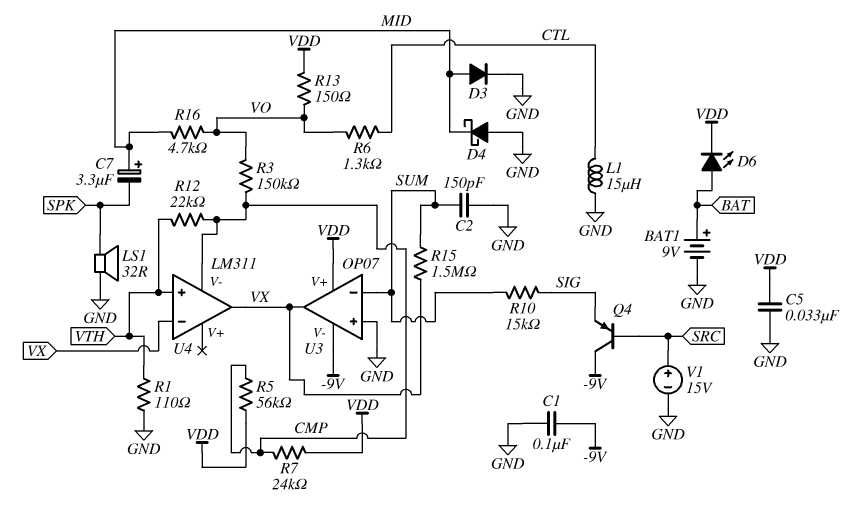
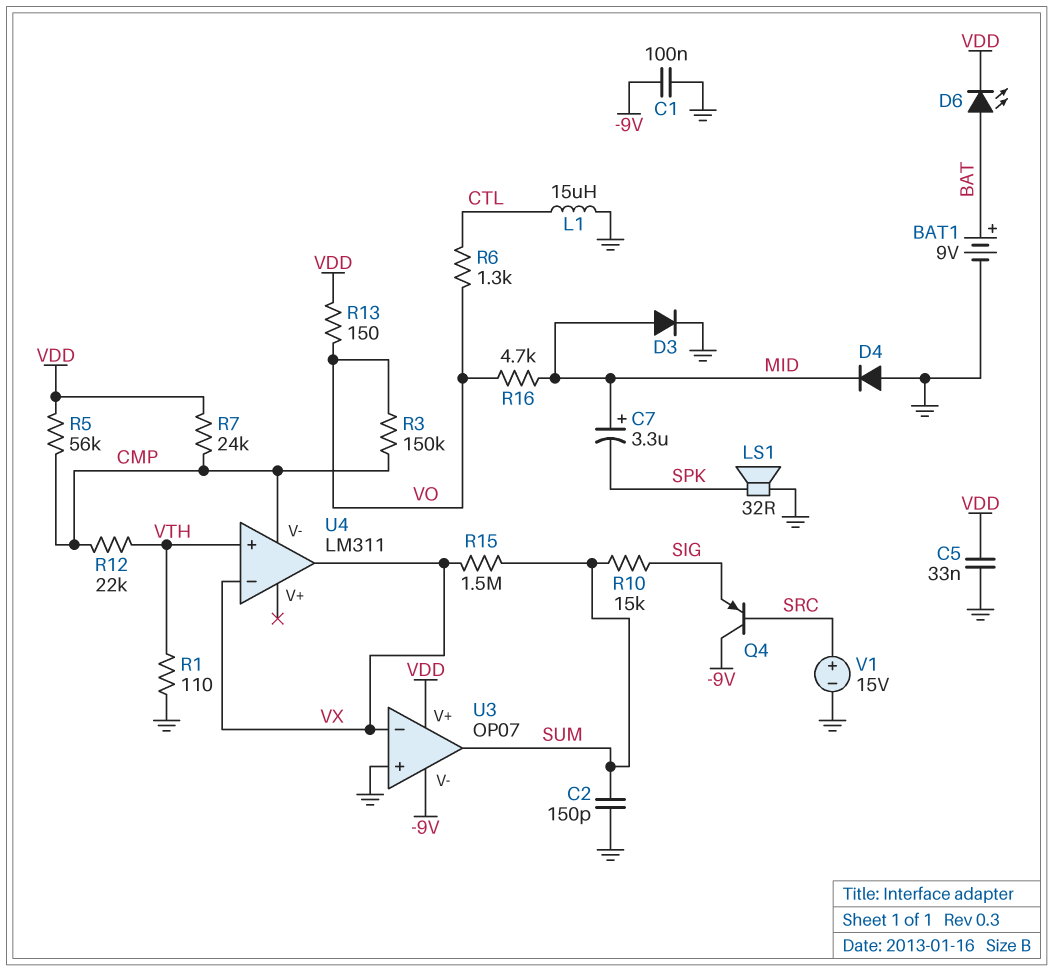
D4: schottky (A GND, K MID) -> diode (A GND, K MID)
U3 pin in-: SUM -> VX
U3 pin out: VX -> SUM

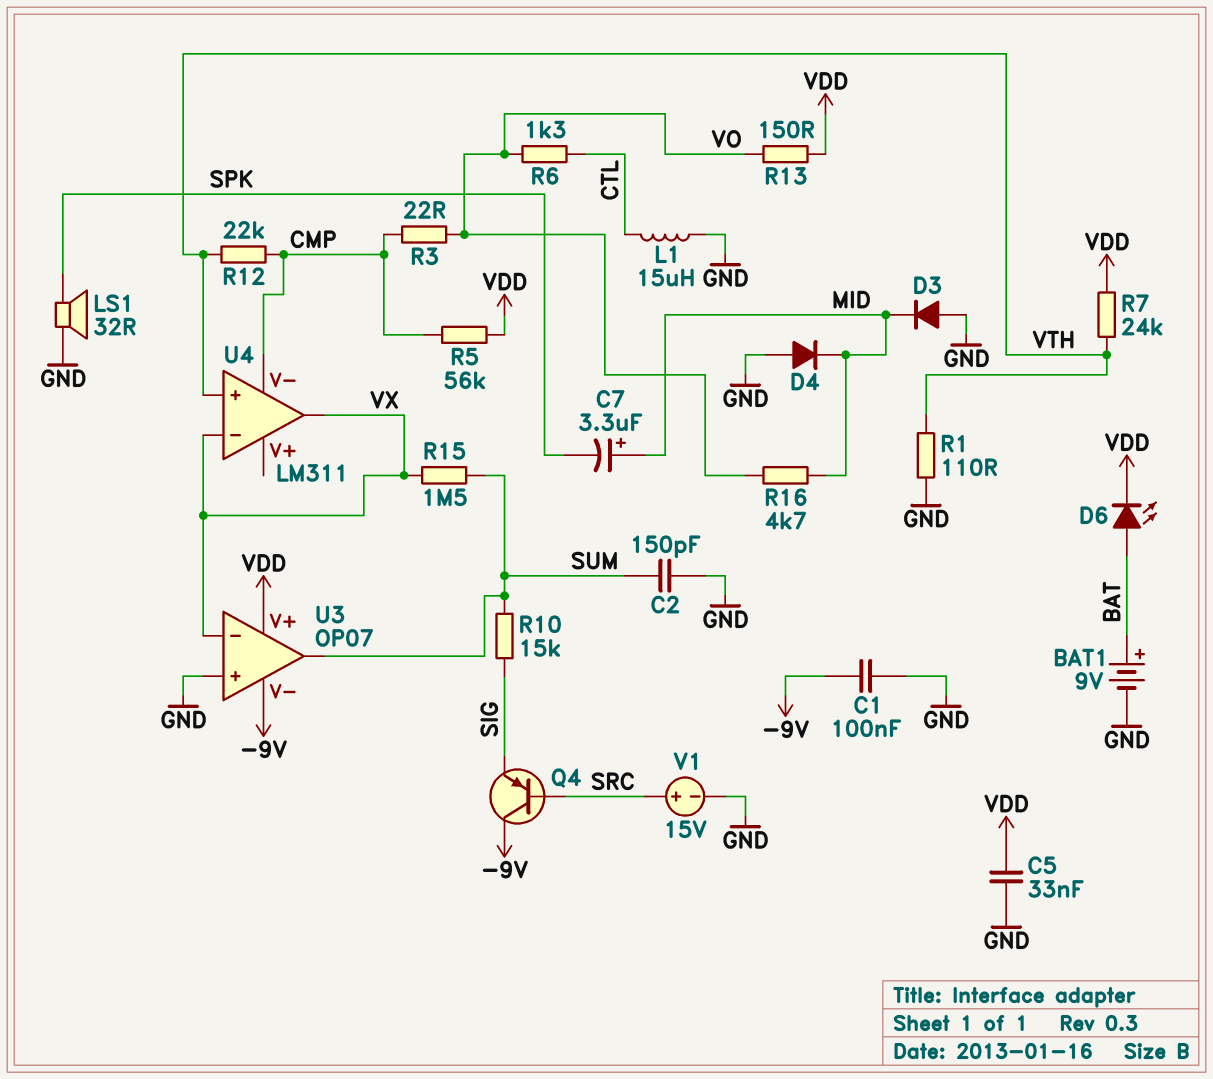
D3: diode (A MID, K GND) -> diode (A GND, K MID)
R3: 150k (CMP, VO) -> 22 (CMP, VO)
R7: 24k (CMP, VDD) -> 24k (VDD, VTH)

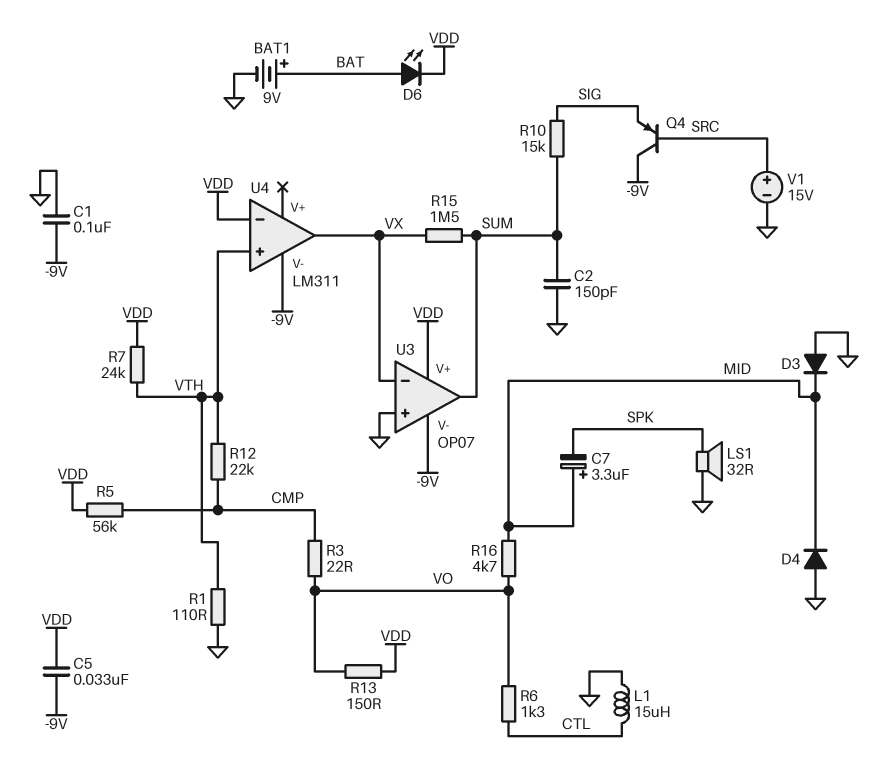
C5: 33nF (GND, VDD) -> 33nF (-9V, VDD)
U4 pin V-: CMP -> -9V
U4 pin in-: VX -> VDD

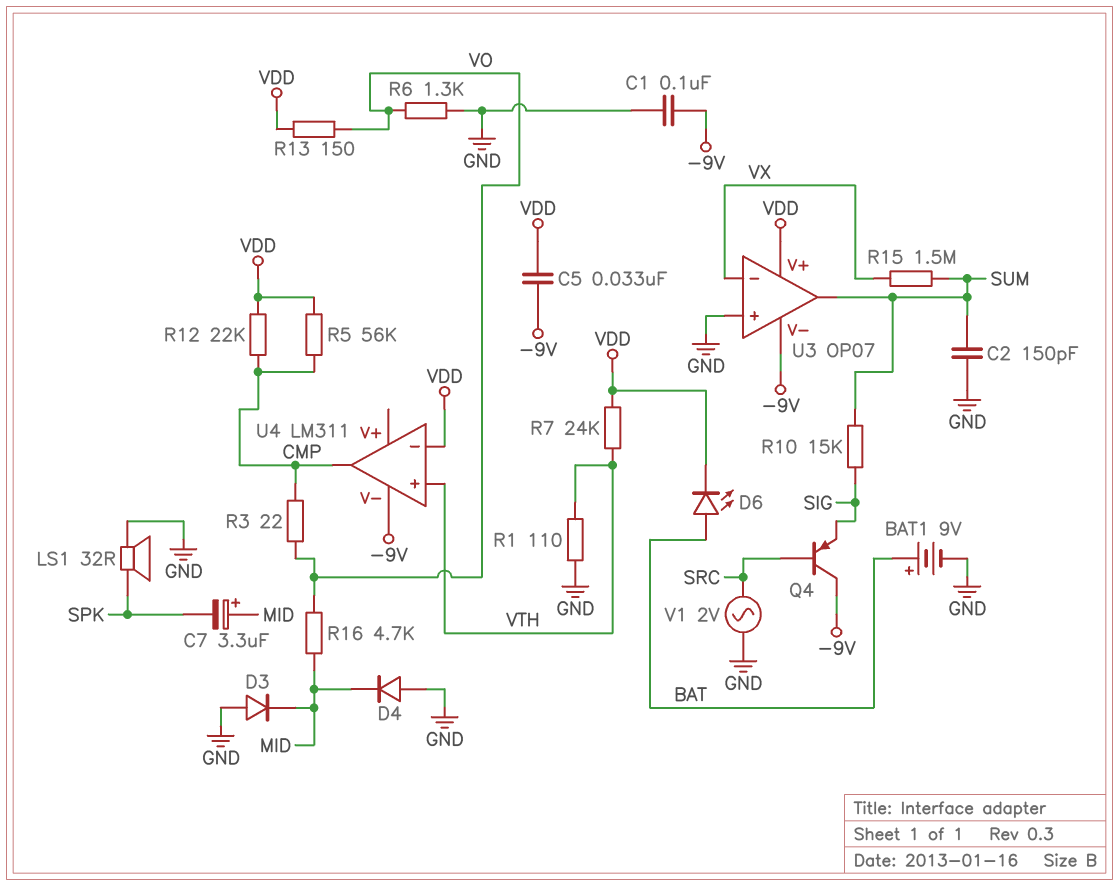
L1: 15uH (CTL, GND) -> none
R6: 1.3k (CTL, VO) -> 1.3k (GND, VO)
R12: 22k (CMP, VTH) -> 22k (CMP, VDD)
U4 pin out: VX -> CMP
V1: 15V (plus SRC, minus GND) -> AC 2V (GND, SRC)

